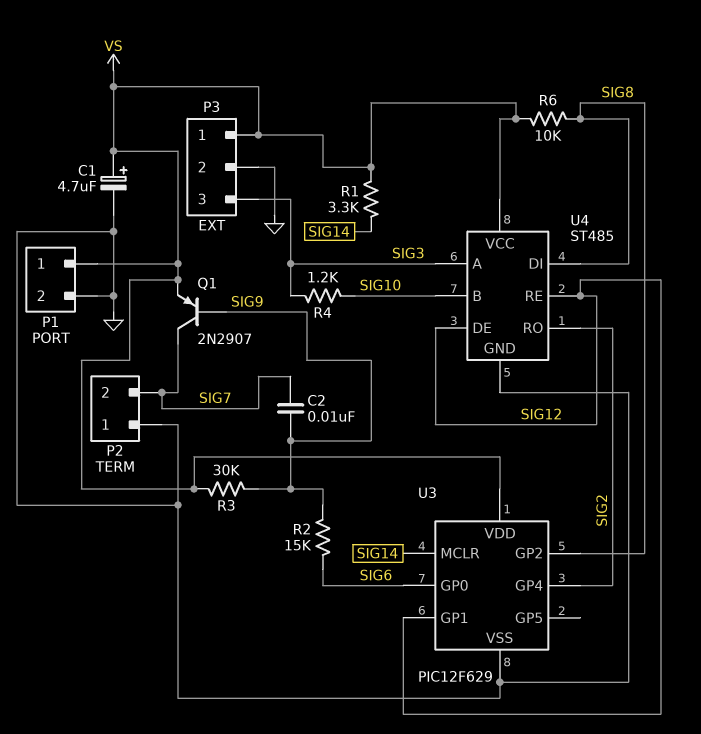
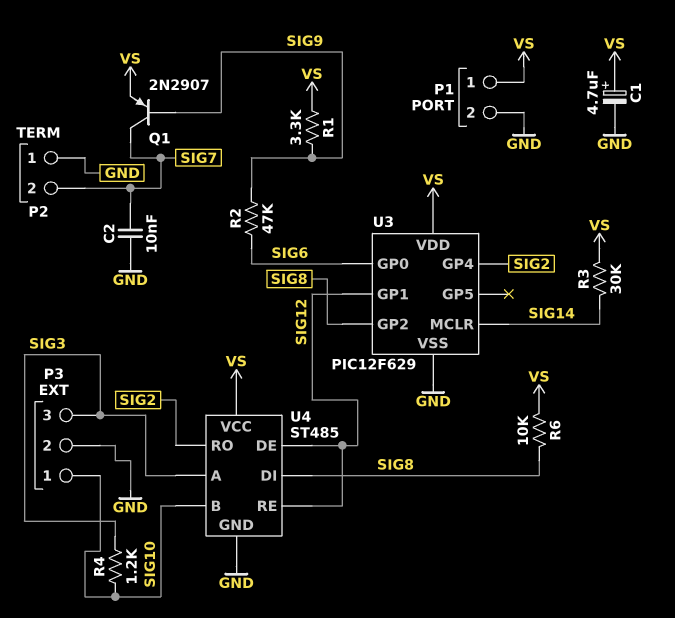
C2: 10nF (SIG7, SIG9) -> 10nF (GND, SIG7)
P3 pin 1: VS -> SIG10
R1: 3.3k (SIG14, VS) -> 3.3k (SIG9, VS)
R2: 15k (SIG6, SIG9) -> 47k (SIG6, SIG9)
R3: 30k (SIG9, VS) -> 30k (SIG14, VS)

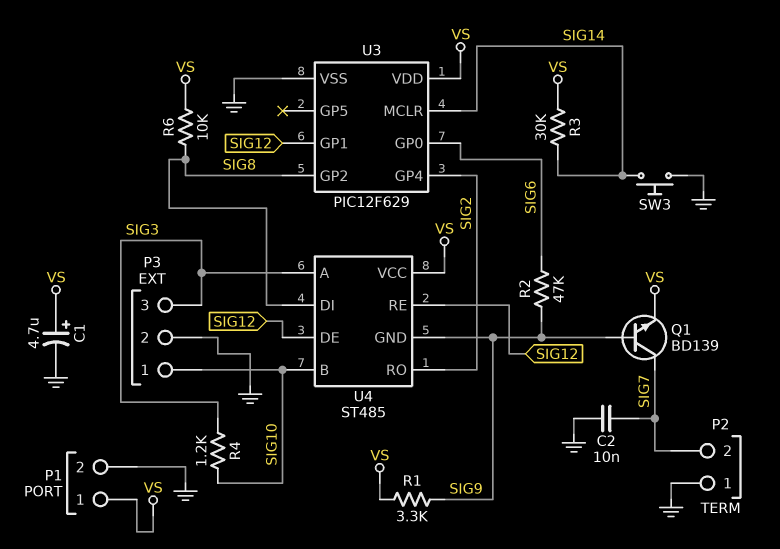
Q1: PNP 2N2907 (B SIG9, C SIG7, E VS) -> NPN BD139 (B SIG9, C SIG7, E VS)
SW3: none -> button (GND, SIG14)
U4 pin GND: GND -> SIG9

